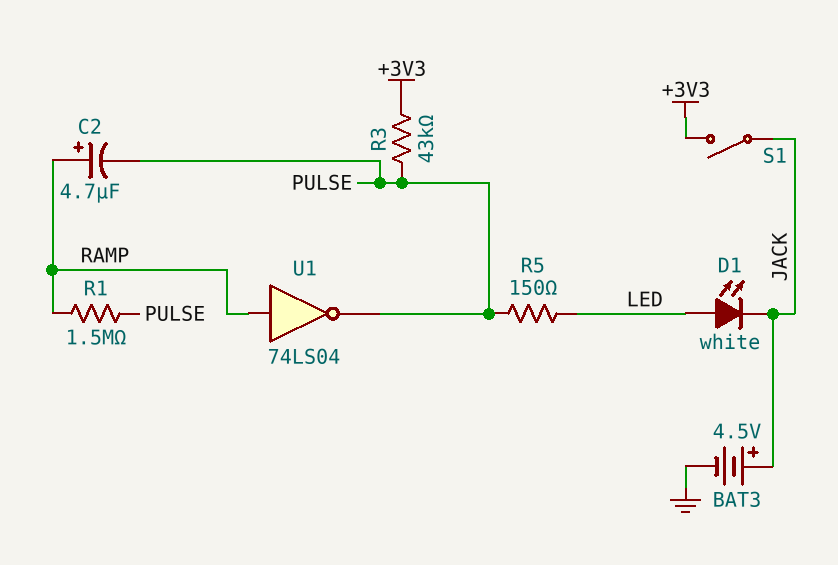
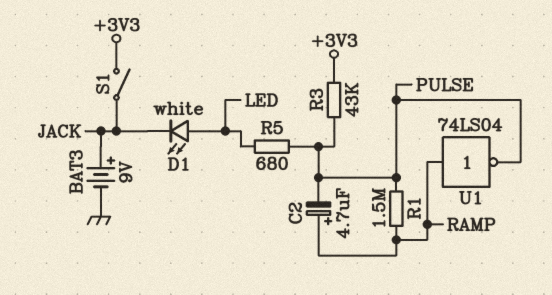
BAT3: 4.5V (plus JACK, minus GND) -> 9V (plus JACK, minus GND)
R5: 150 (LED, PULSE) -> 680 (LED, PULSE)

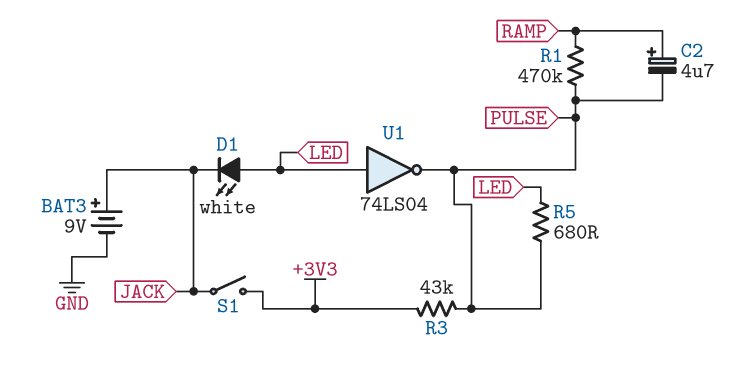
R1: 1.5M (PULSE, RAMP) -> 470k (PULSE, RAMP)
U1: NOT 74LS04 (in RAMP, out PULSE) -> NOT 74LS04 (in LED, out PULSE)

